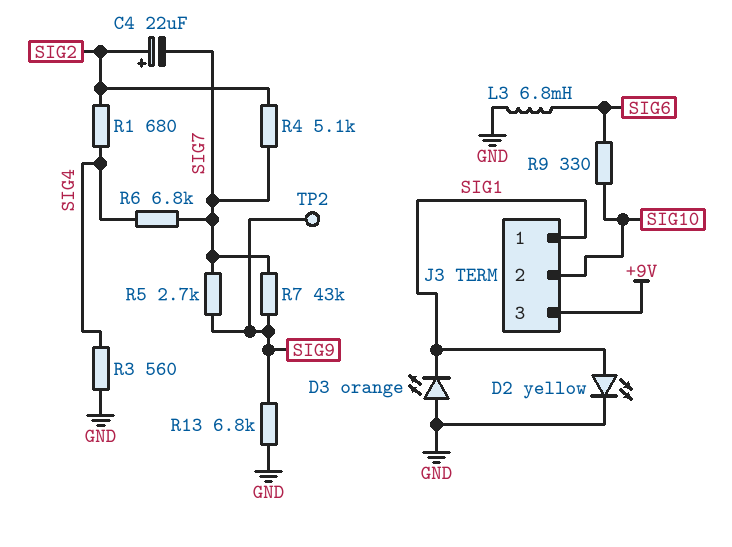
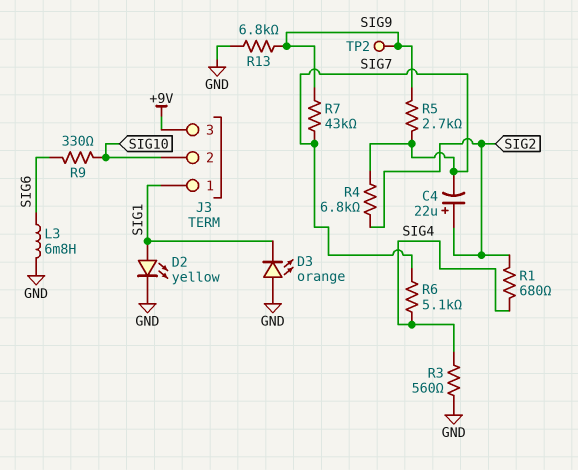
R4: 5.1k (SIG2, SIG7) -> 6.8k (SIG2, SIG7)
R6: 6.8k (SIG4, SIG7) -> 5.1k (SIG4, SIG7)

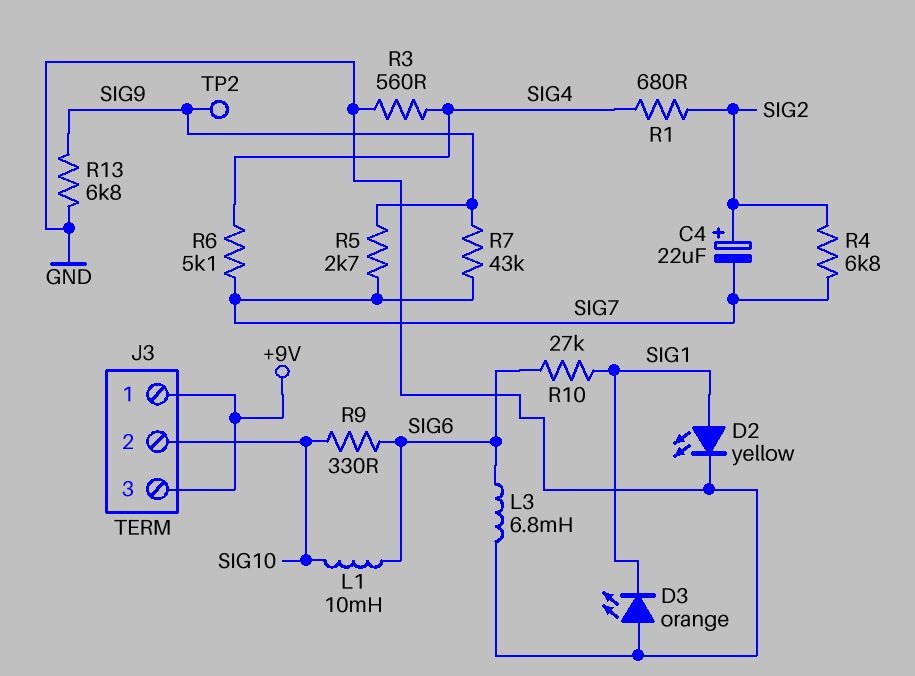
J3 pin 1: SIG1 -> +9V
L1: none -> 10mH (SIG6, SIG10)
R10: none -> 27k (SIG1, SIG6)

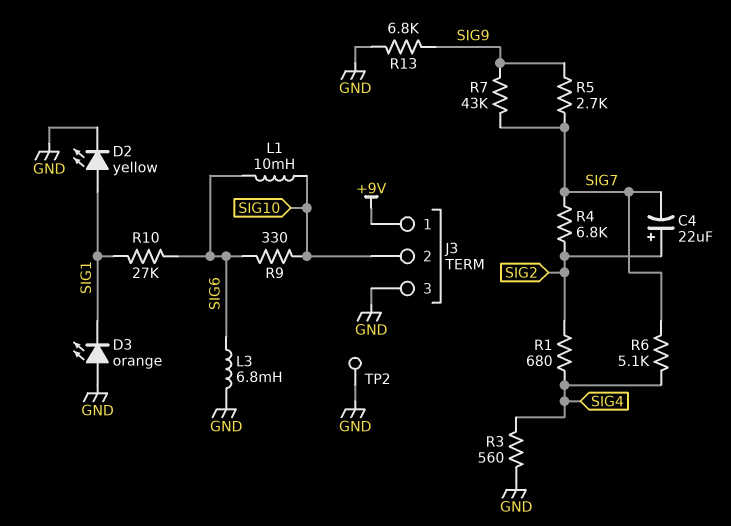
J3 pin 3: +9V -> GND
TP2: test point (SIG9) -> test point (GND)

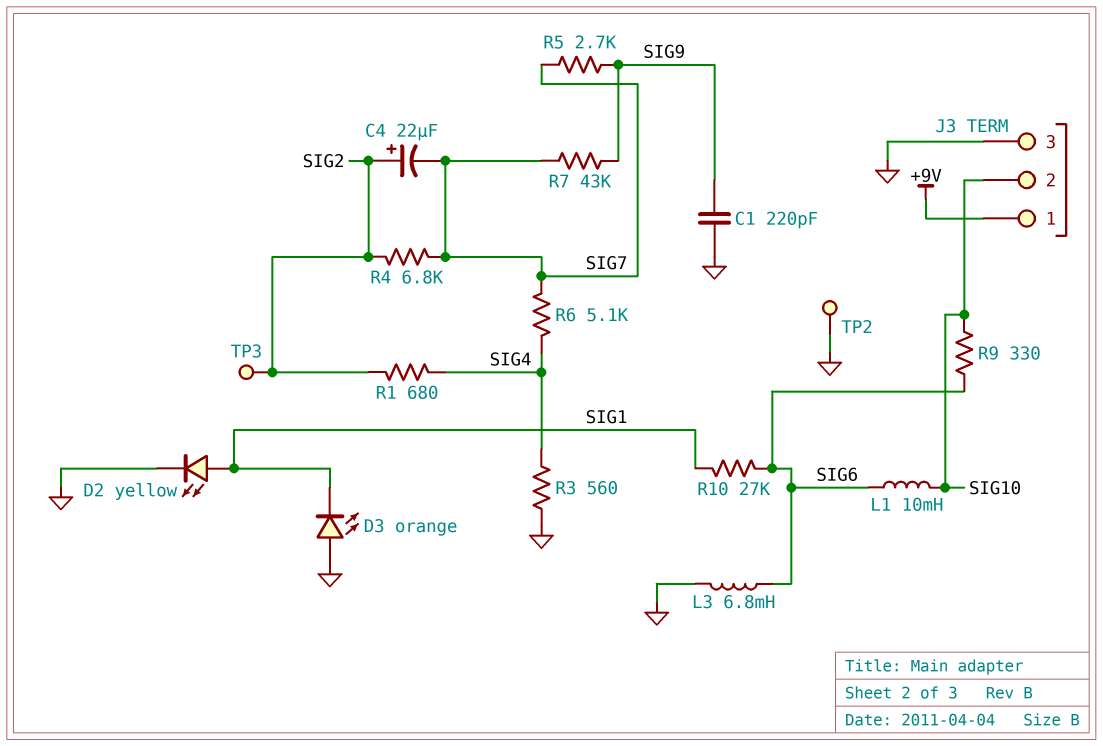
C1: none -> 220pF (GND, SIG9)
R13: 6.8k (GND, SIG9) -> none
TP3: none -> test point (SIG2)

